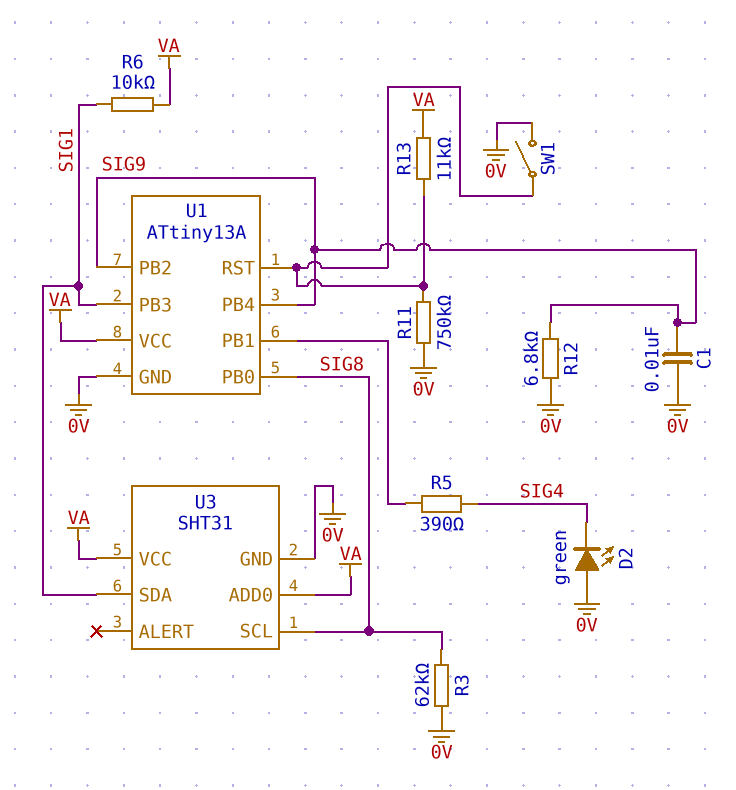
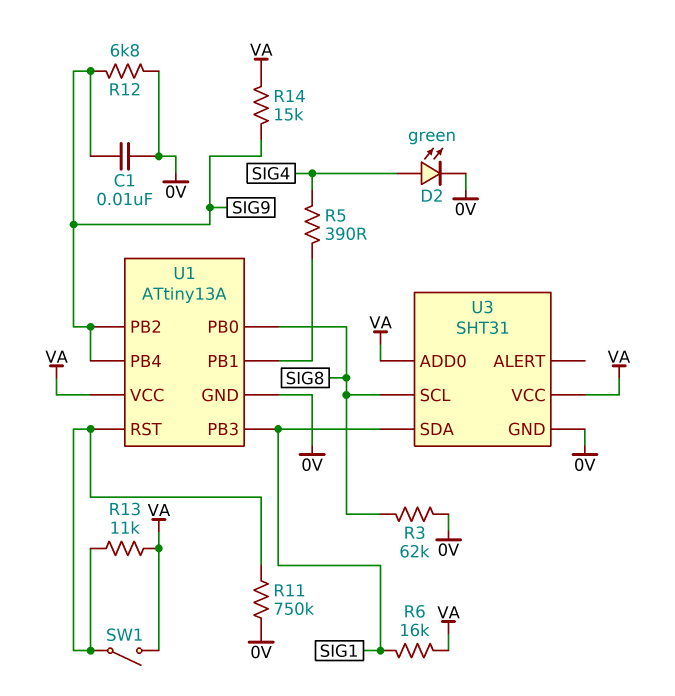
D2: LED green (A 0V, K SIG4) -> LED green (A SIG4, K 0V)
R6: 10k (SIG1, VA) -> 16k (SIG1, VA)
R14: none -> 15k (SIG9, VA)
SW1: switch (0V, U1/RST) -> switch (U1/RST, VA)

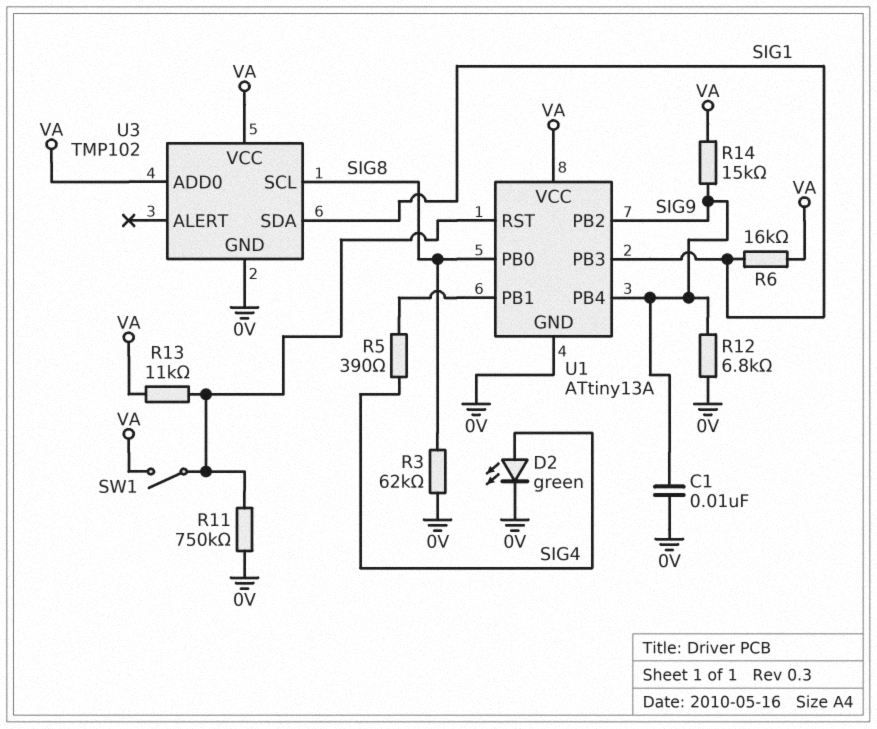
U3: SHT31 -> TMP102

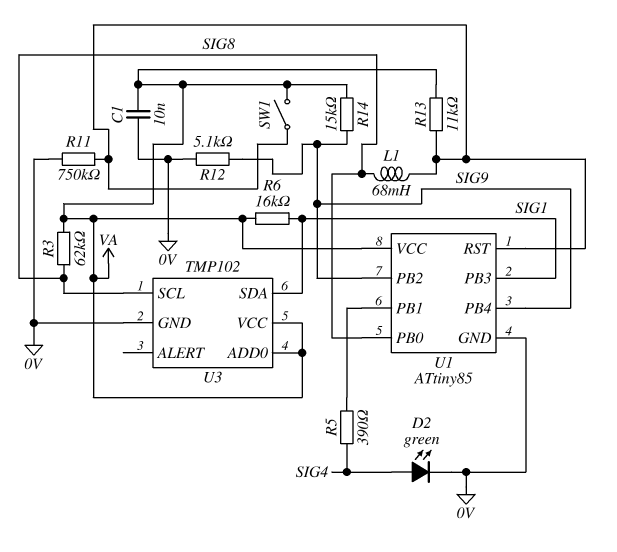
C1: 10nF (0V, SIG9) -> 10nF (0V, VA)
L1: none -> 68mH (SIG8, U1/RST)
R3: 62k (0V, SIG8) -> 62k (SIG8, VA)
R12: 6.8k (0V, SIG9) -> 5.1k (0V, SIG9)
U1: ATtiny13A -> ATtiny85

